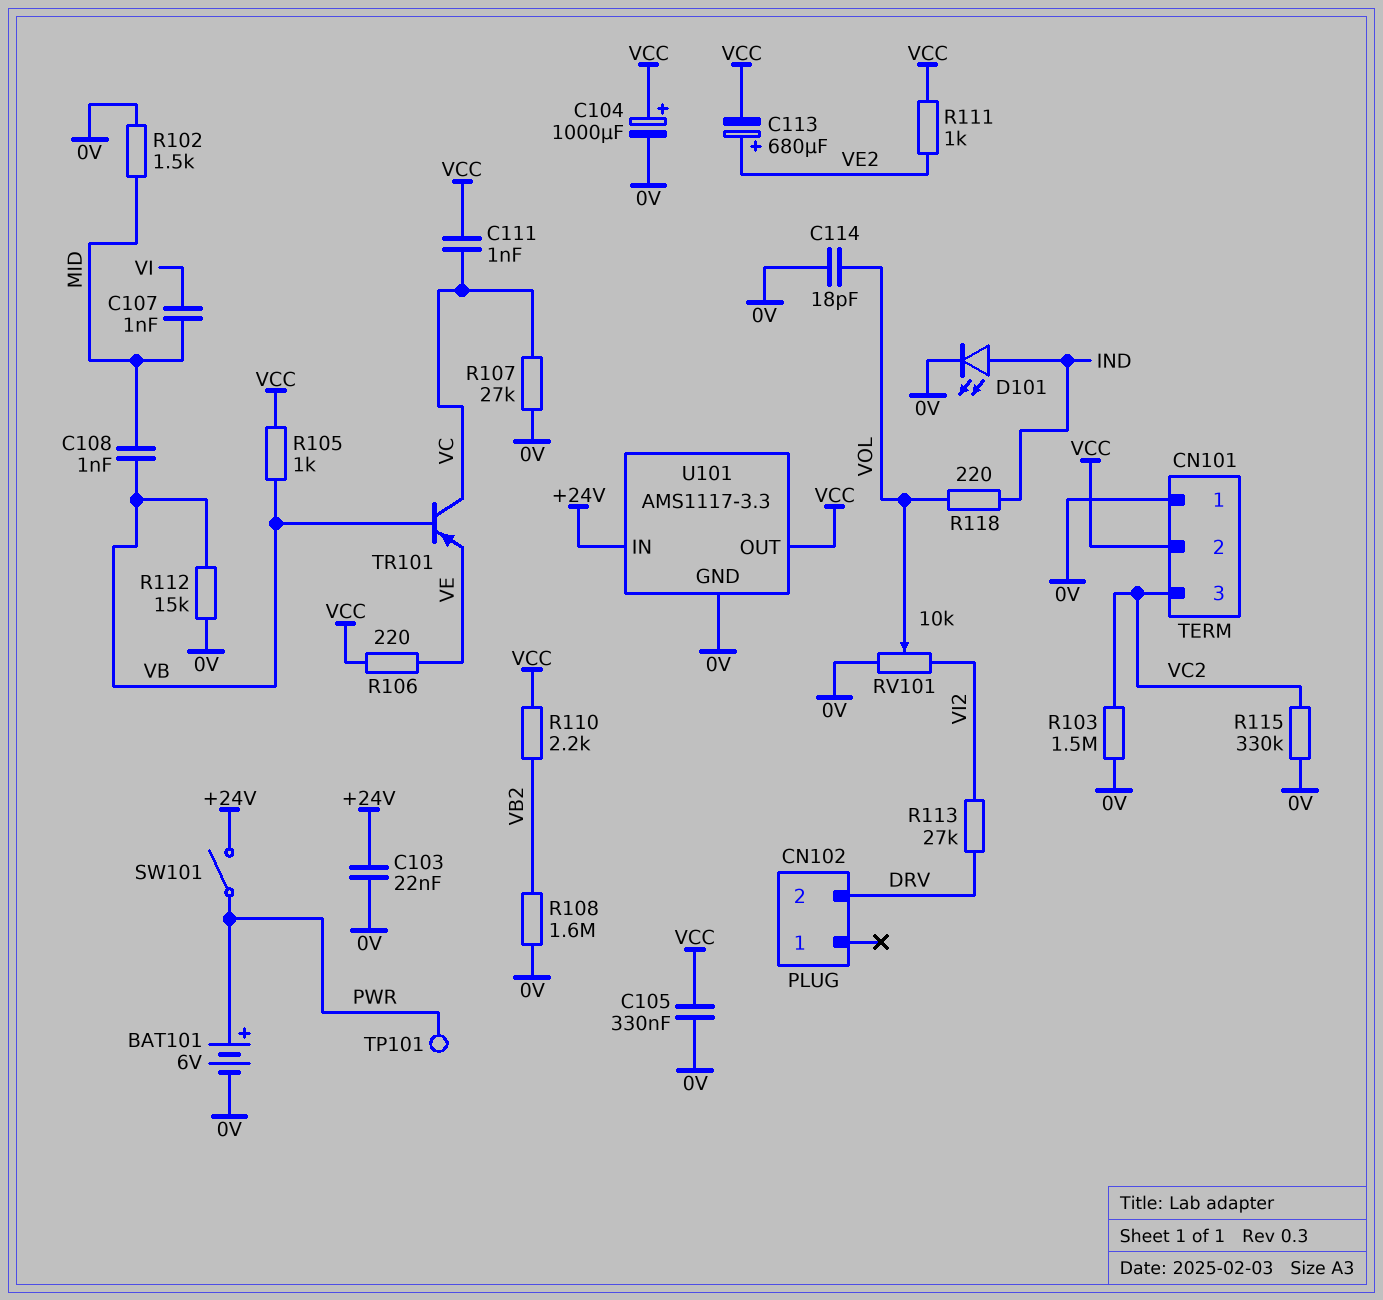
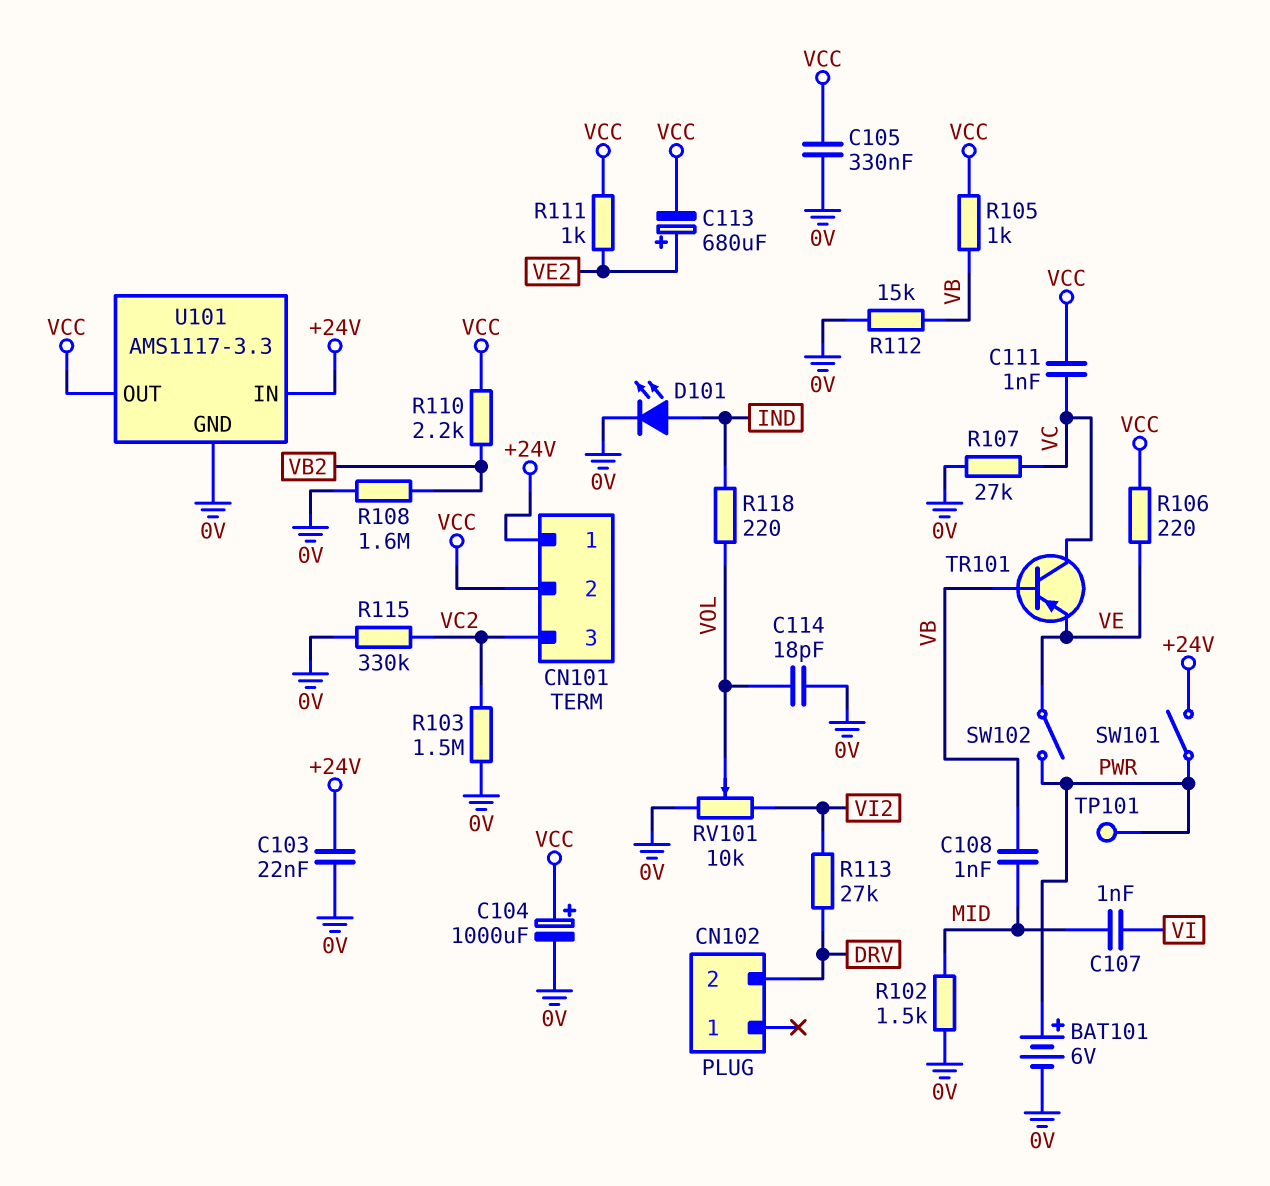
CN101 pin 1: 0V -> +24V
SW102: none -> switch (PWR, VE)

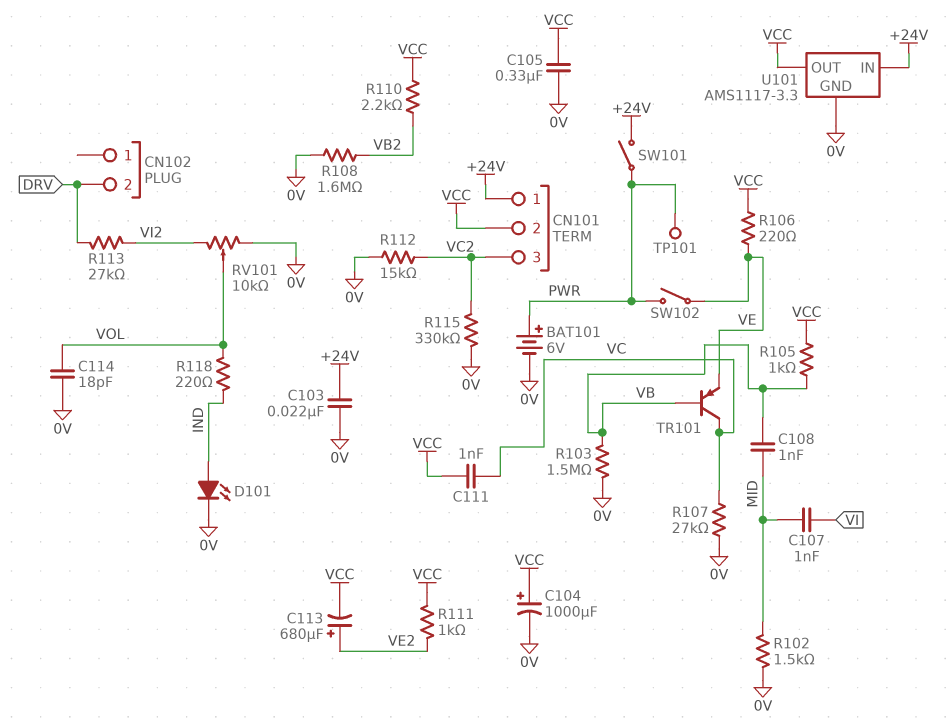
R103: 1.5M (0V, VC2) -> 1.5M (0V, VB)
R112: 15k (0V, VB) -> 15k (0V, VC2)

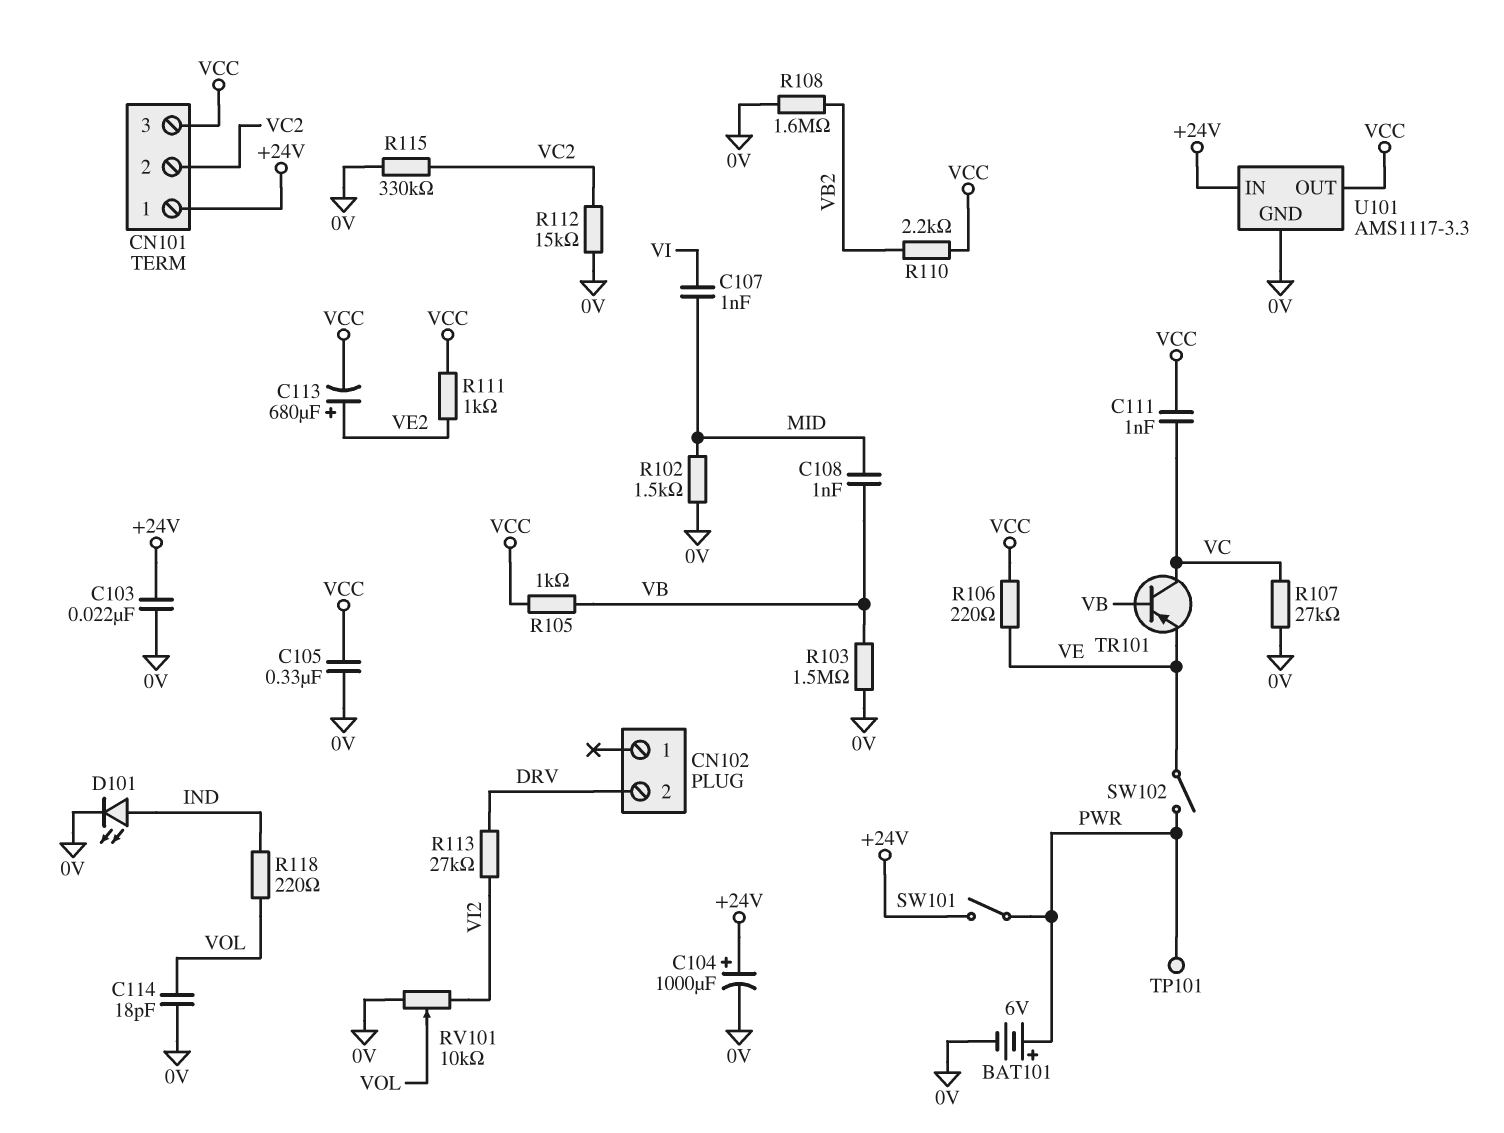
C104: 1000uF (plus VCC, minus 0V) -> 1000uF (plus +24V, minus 0V)
CN101 pin 2: VCC -> VC2
CN101 pin 3: VC2 -> VCC

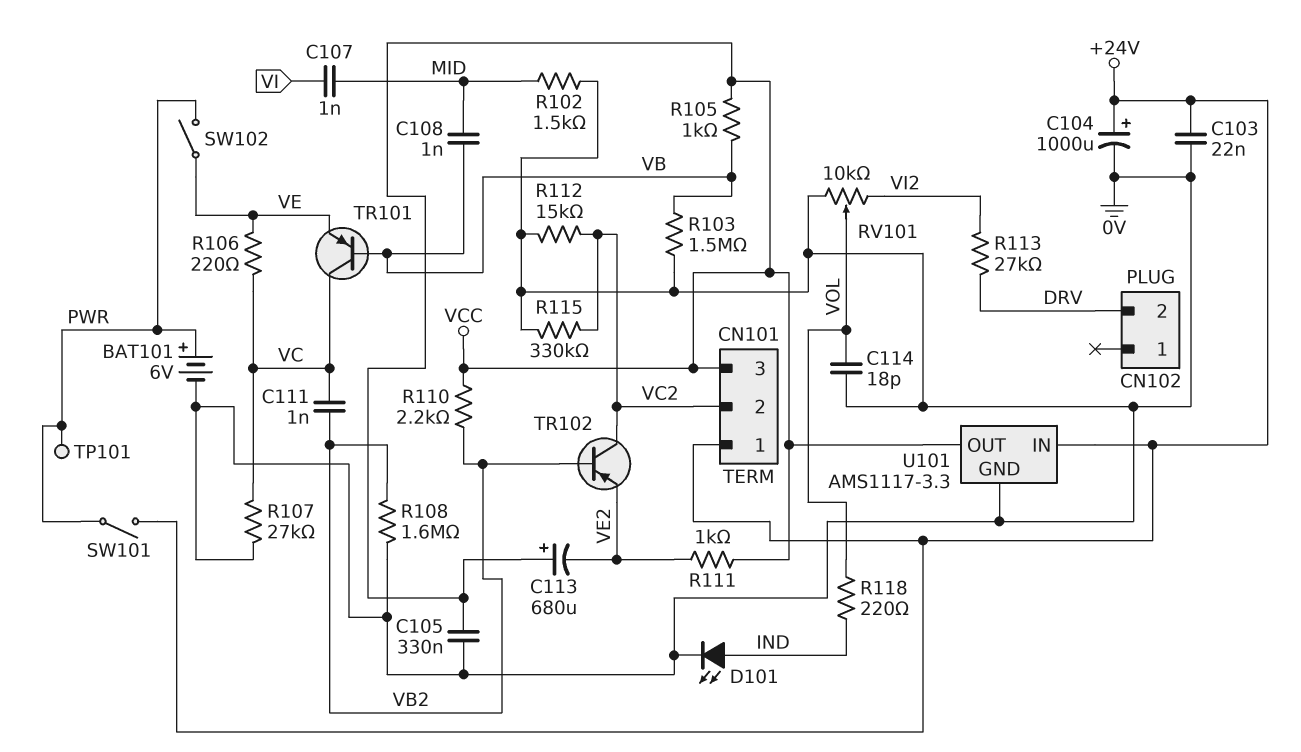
C111: 1nF (VC, VCC) -> 1nF (VB2, VC)
C113: 680uF (plus VE2, minus VCC) -> 680uF (plus VCC, minus VE2)
R106: 220 (VCC, VE) -> 220 (VC, VE)
TR102: none -> PNP (B VB2, C VC2, E VE2)

